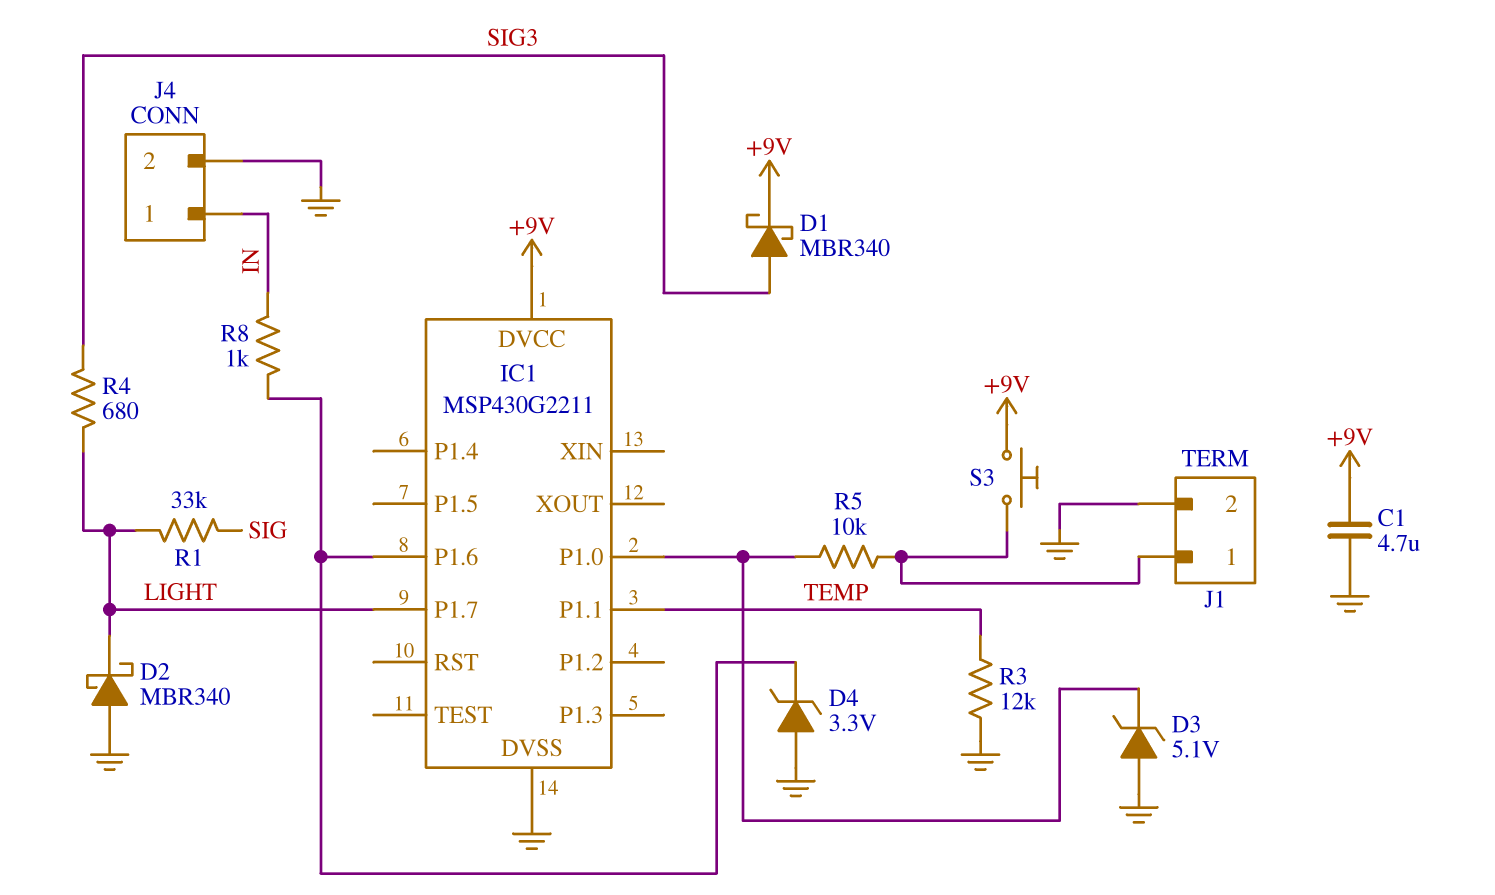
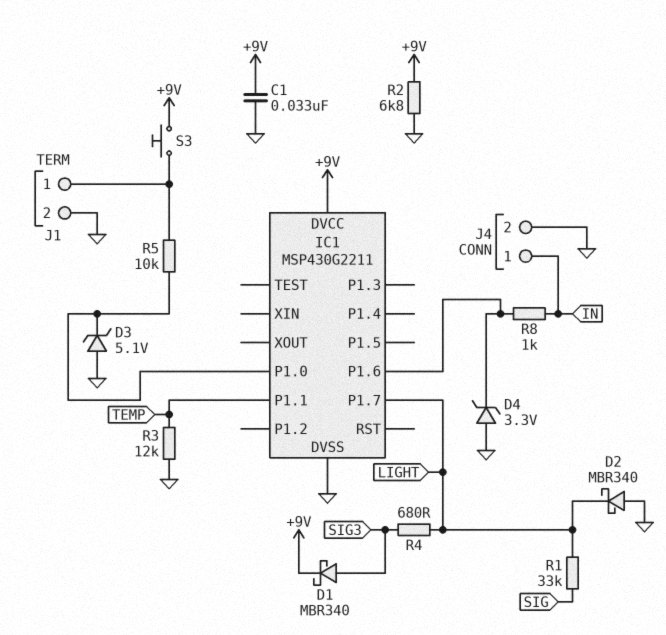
C1: 4.7uF (+9V, GND) -> 33nF (+9V, GND)
R2: none -> 6.8k (+9V, GND)

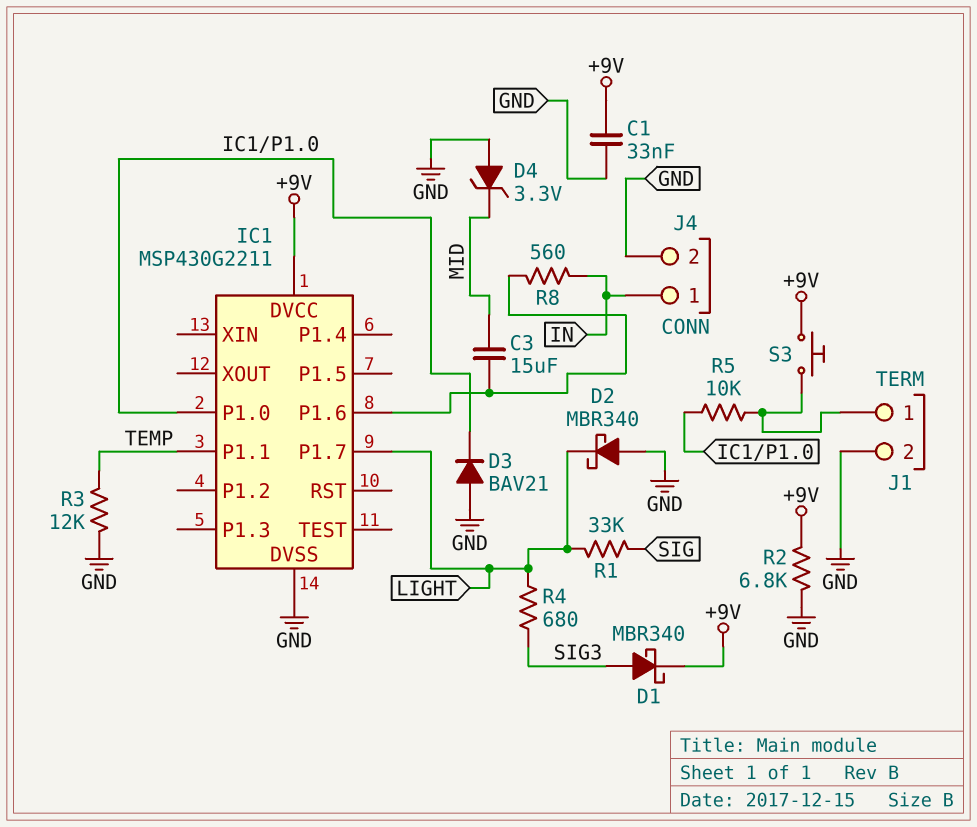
C3: none -> 15uF (IC1/P1.6, MID)
D3: zener 5.1V (A GND, K IC1/P1.0) -> diode BAV21 (A GND, K IC1/P1.0)
D4: zener 3.3V (A GND, K IC1/P1.6) -> zener 3.3V (A GND, K MID)
R8: 1k (IC1/P1.6, IN) -> 560 (IC1/P1.6, IN)

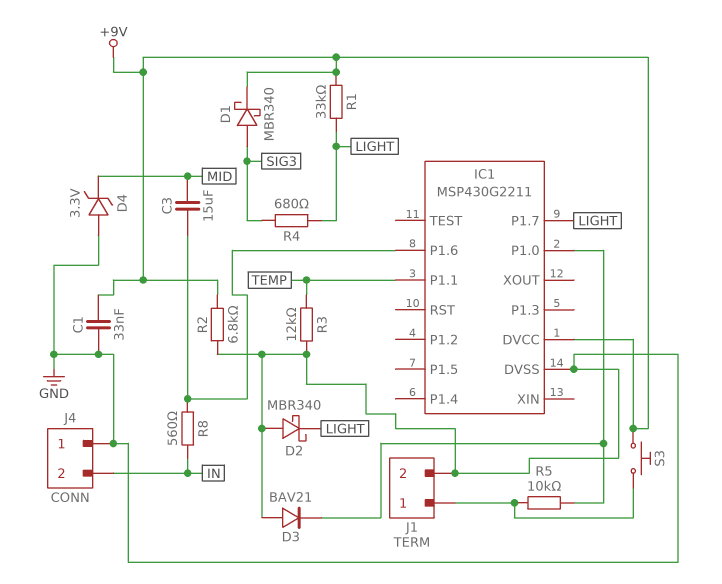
J4 pin 1: IN -> GND
J4 pin 2: GND -> IN
R1: 33k (LIGHT, SIG) -> 33k (+9V, LIGHT)

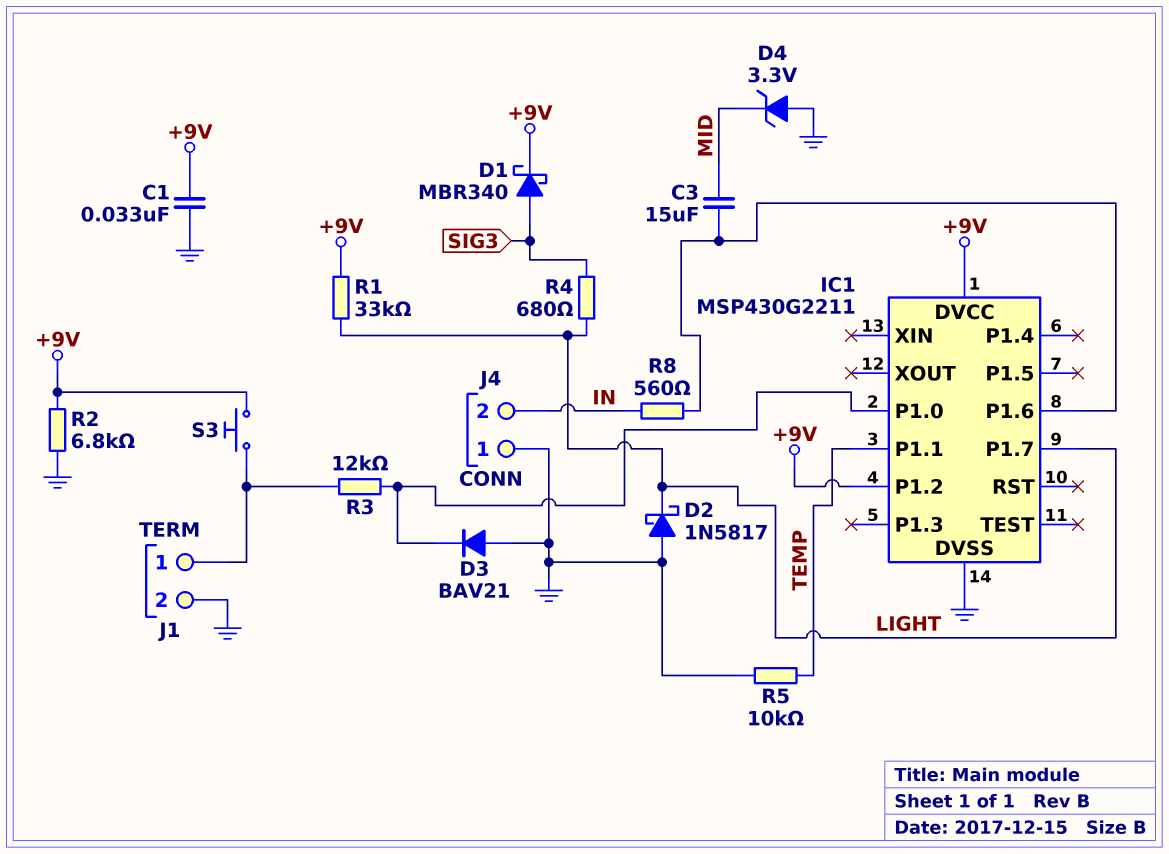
D2: schottky MBR340 (A GND, K LIGHT) -> schottky 1N5817 (A GND, K LIGHT)
IC1 pin P1.2: none -> +9V
R3: 12k (GND, TEMP) -> 12k (IC1/P1.0, J1/1)
R5: 10k (IC1/P1.0, J1/1) -> 10k (GND, TEMP)

